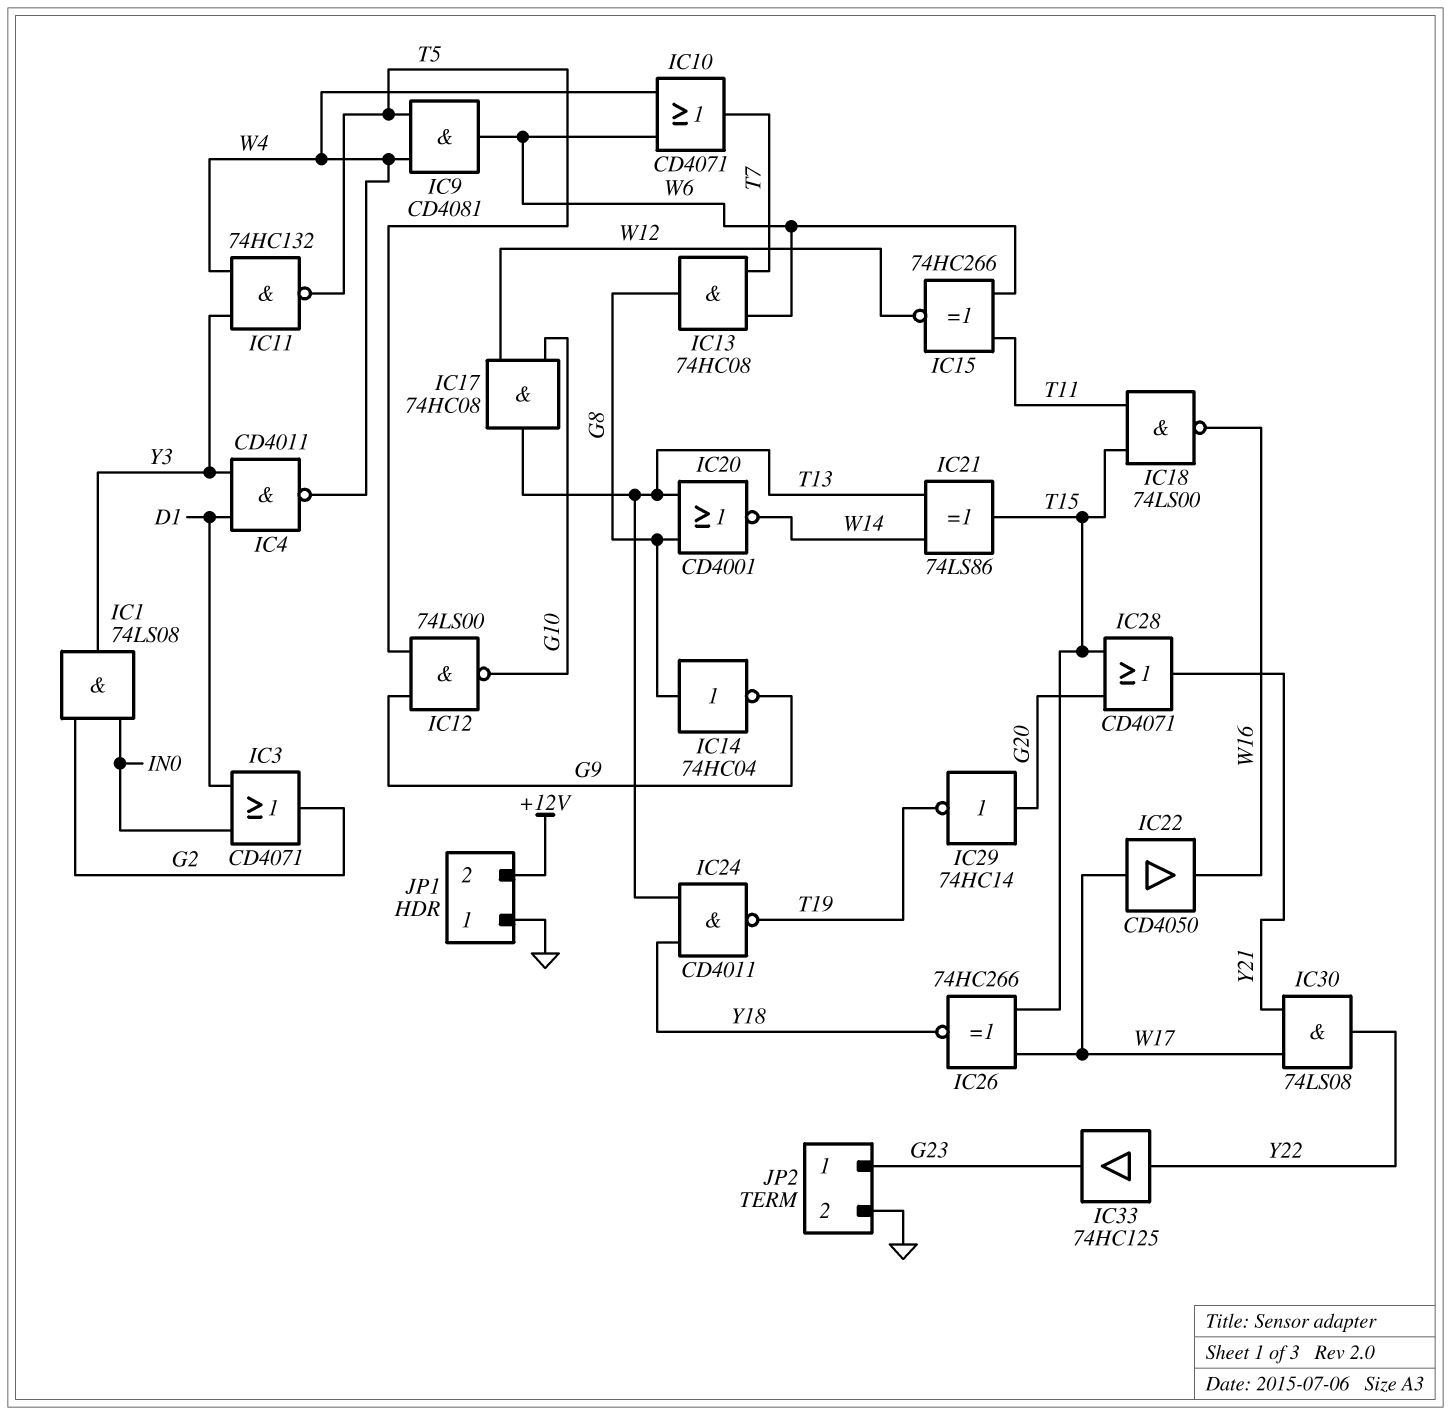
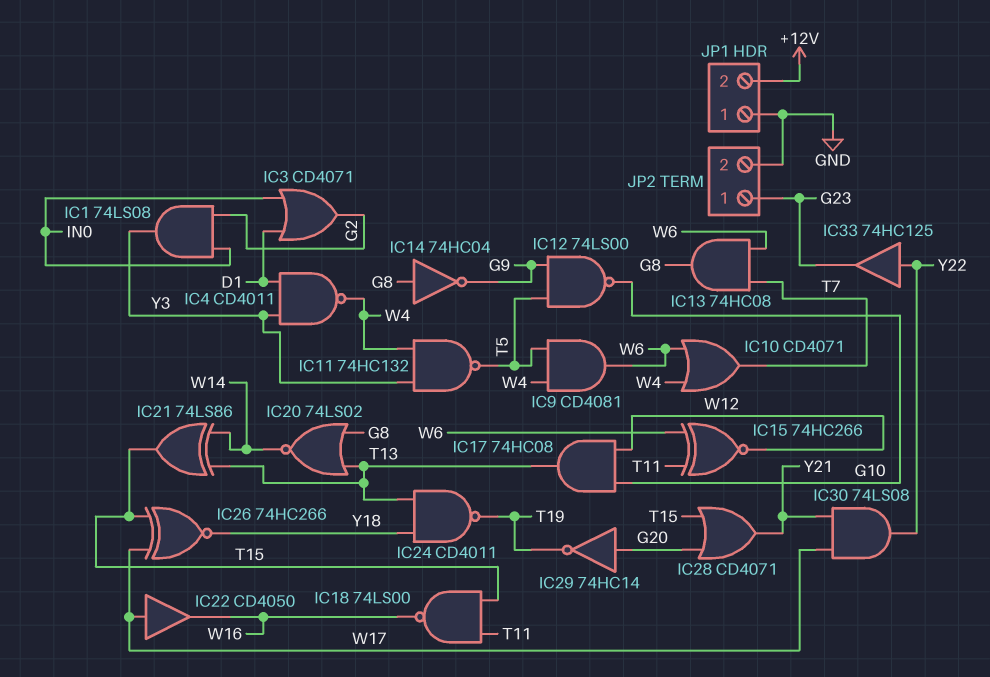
IC20: NOR CD4001 (in G8, in T13, out W14) -> NOR 74LS02 (in G8, in T13, out W14)

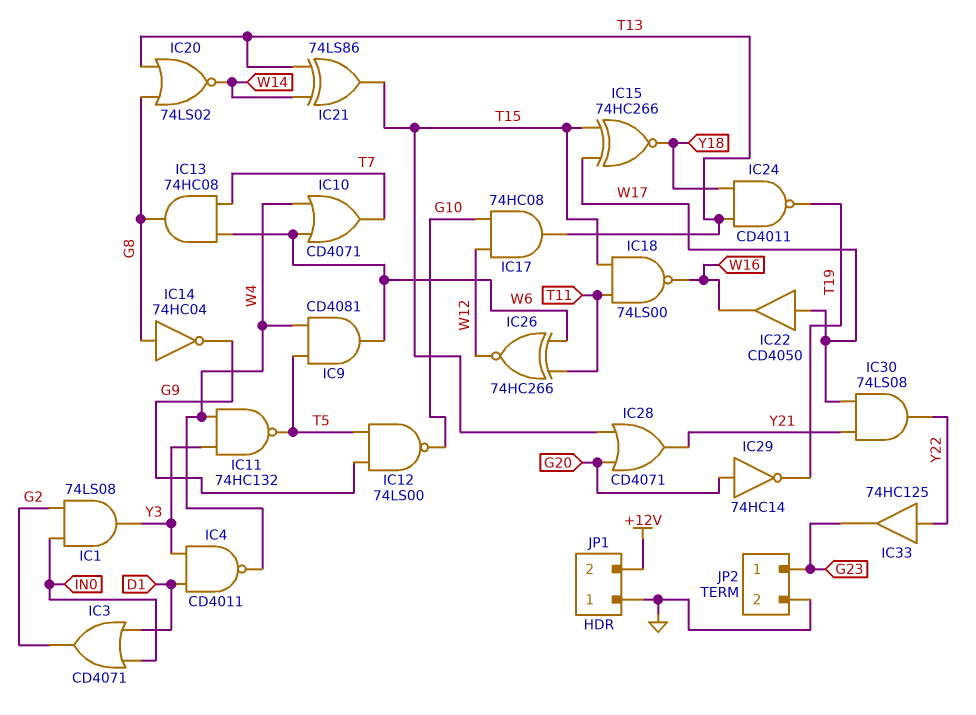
IC15: XNOR 74HC266 (in T11, in W6, out W12) -> XNOR 74HC266 (in T15, in W17, out Y18)
IC26: XNOR 74HC266 (in T15, in W17, out Y18) -> XNOR 74HC266 (in T11, in W6, out W12)

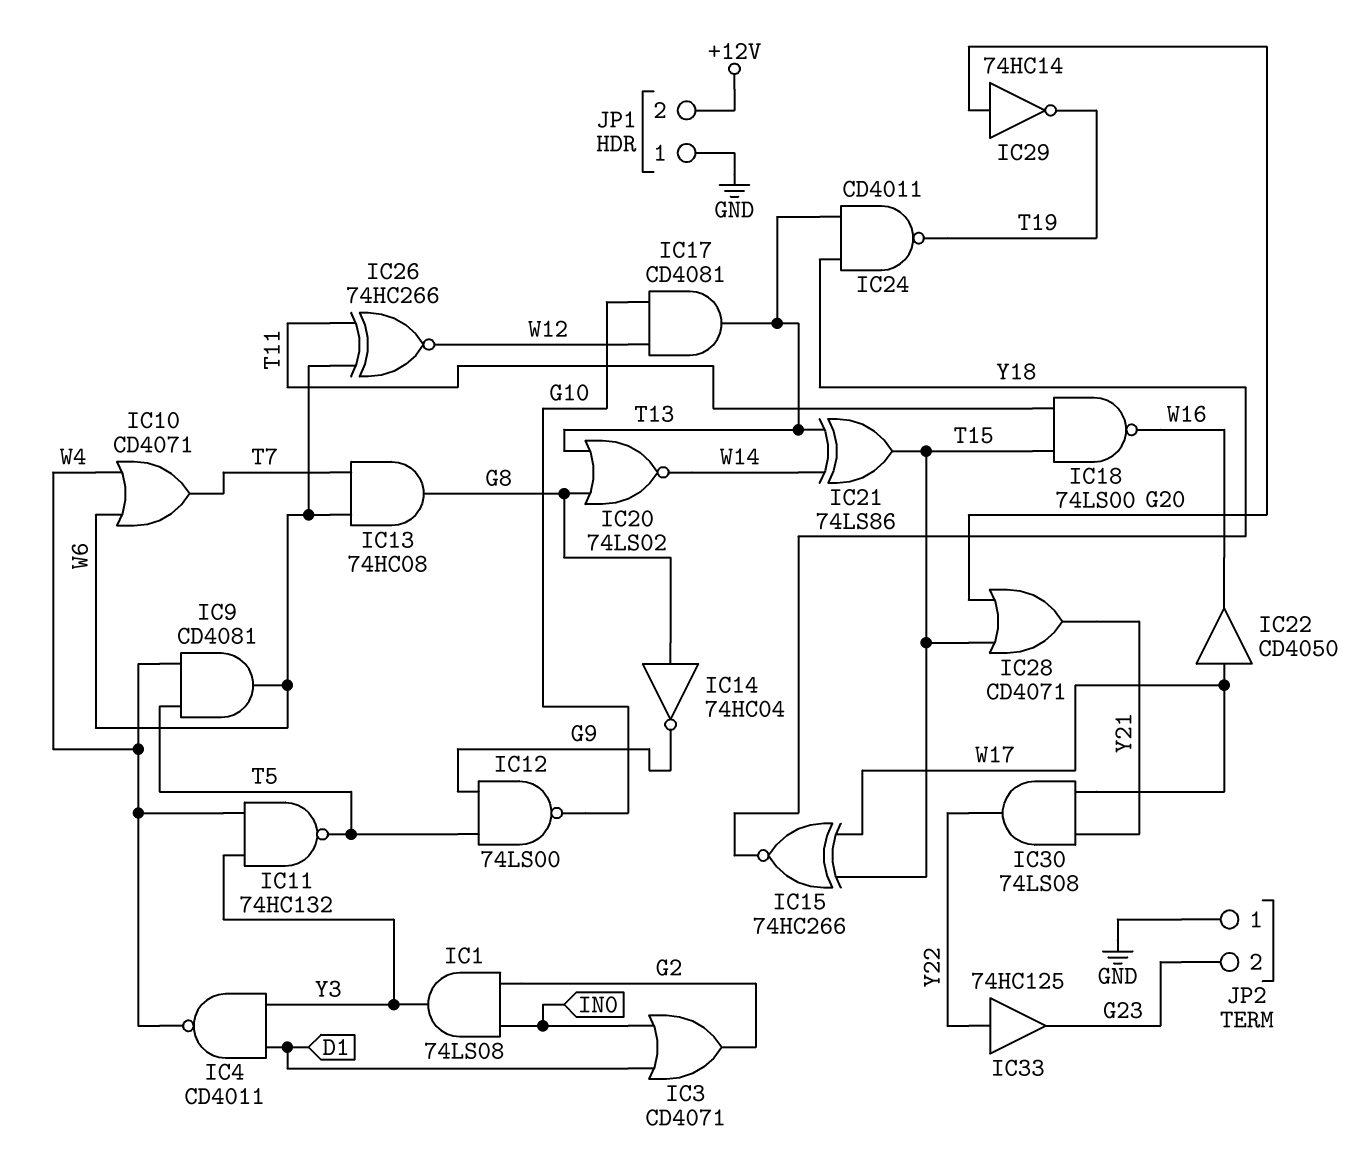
IC17: AND 74HC08 (in G10, in W12, out T13) -> AND CD4081 (in G10, in W12, out T13)
JP2 pin 1: G23 -> GND
JP2 pin 2: GND -> G23

